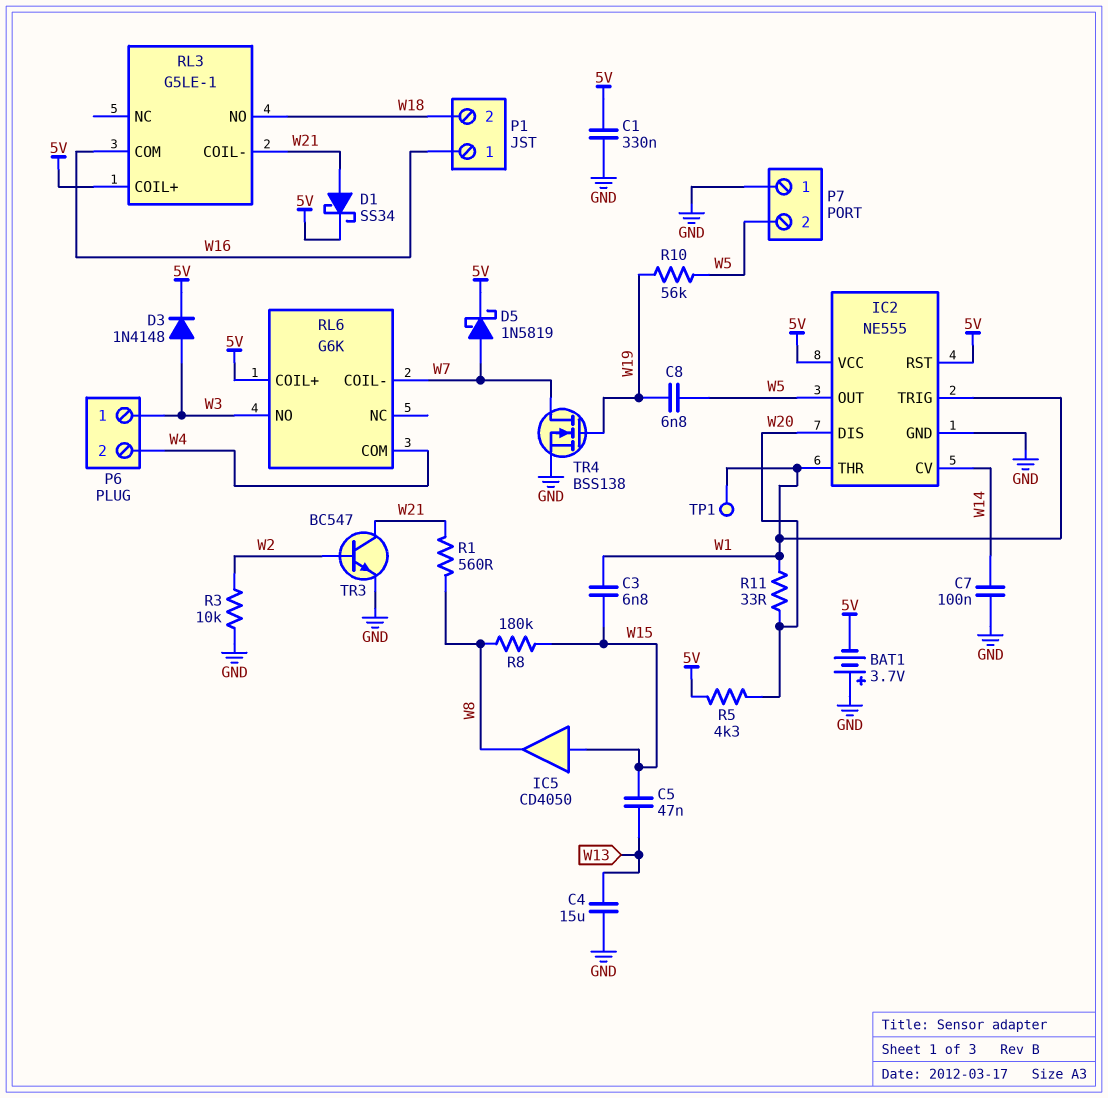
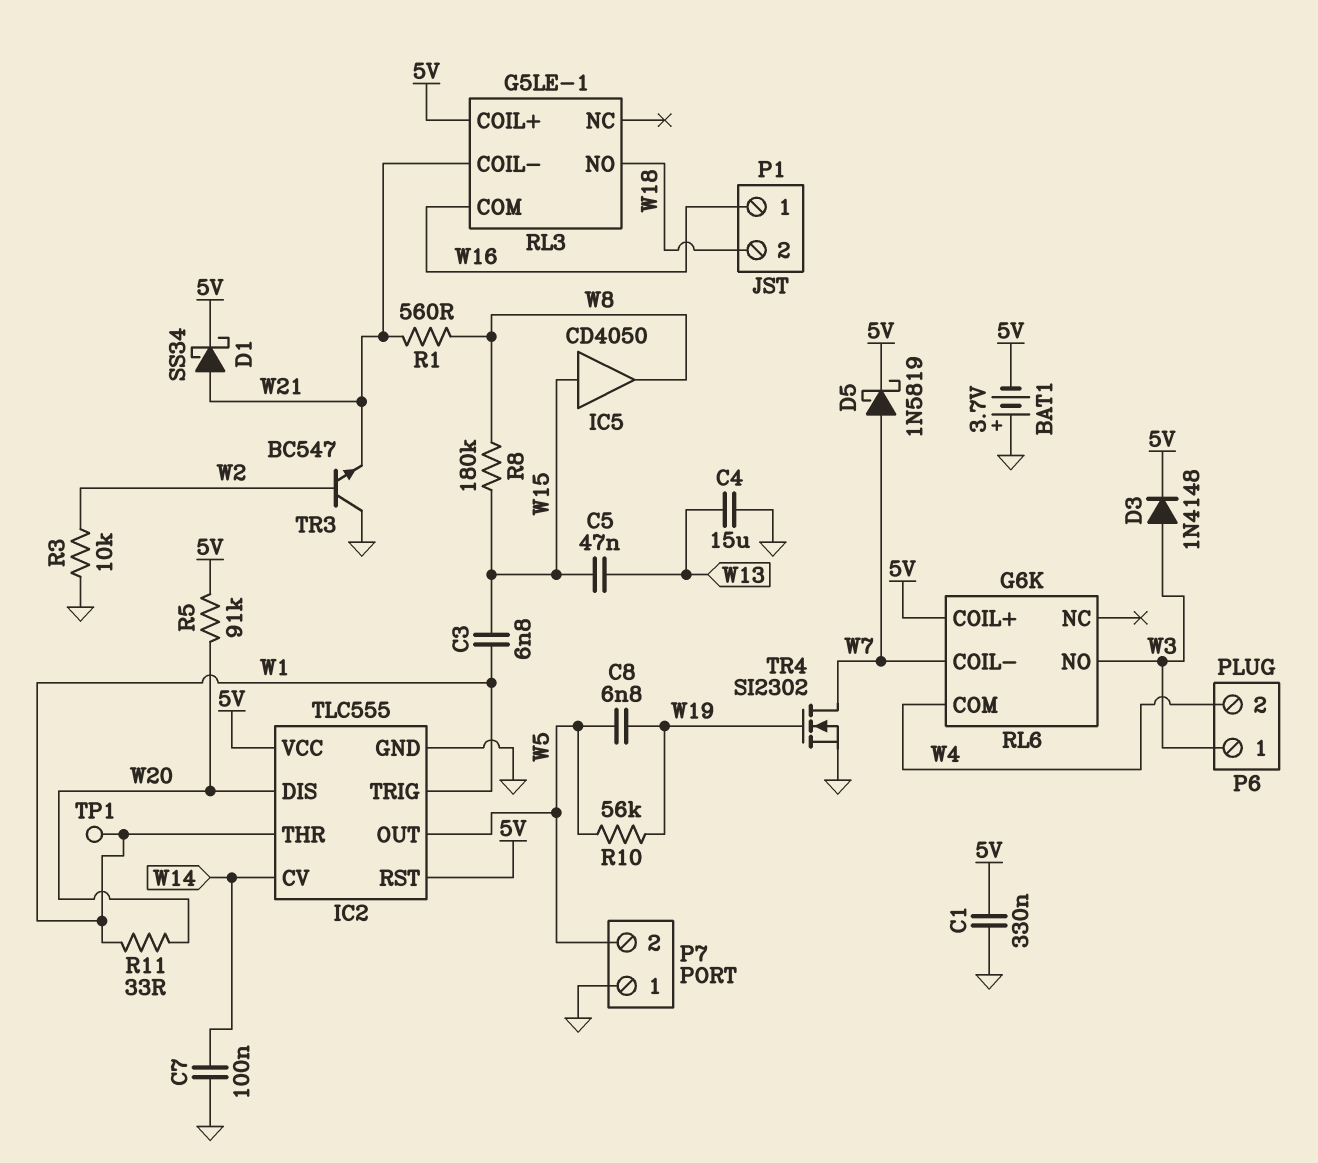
IC2: NE555 -> TLC555
R5: 4.3k (5V, W20) -> 91k (5V, W20)
TR3: NPN BC547 (B W2, C W21, E GND) -> NPN BC547 (B W2, C GND, E W21)
TR4: NMOS BSS138 (G W19, D W7, S GND) -> NMOS SI2302 (G W19, D W7, S GND)

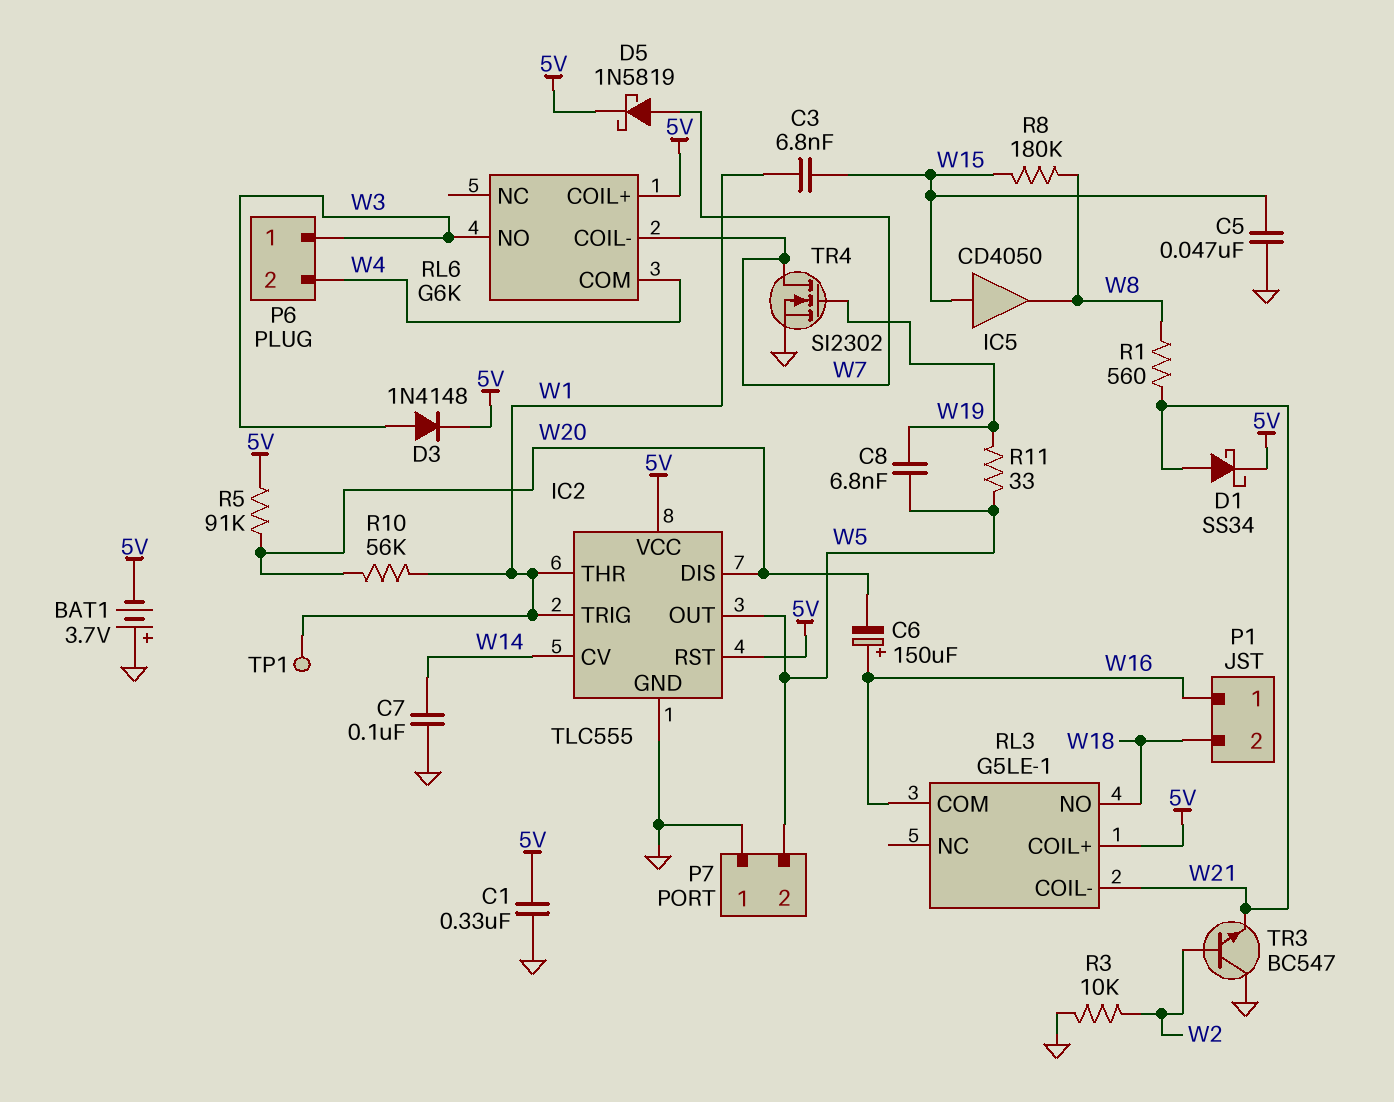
C4: 15uF (GND, W13) -> none
C5: 47nF (W13, W15) -> 47nF (GND, W15)
C6: none -> 150uF (plus W16, minus W20)
R10: 56k (W5, W19) -> 56k (W1, W20)
R11: 33 (W1, W20) -> 33 (W5, W19)

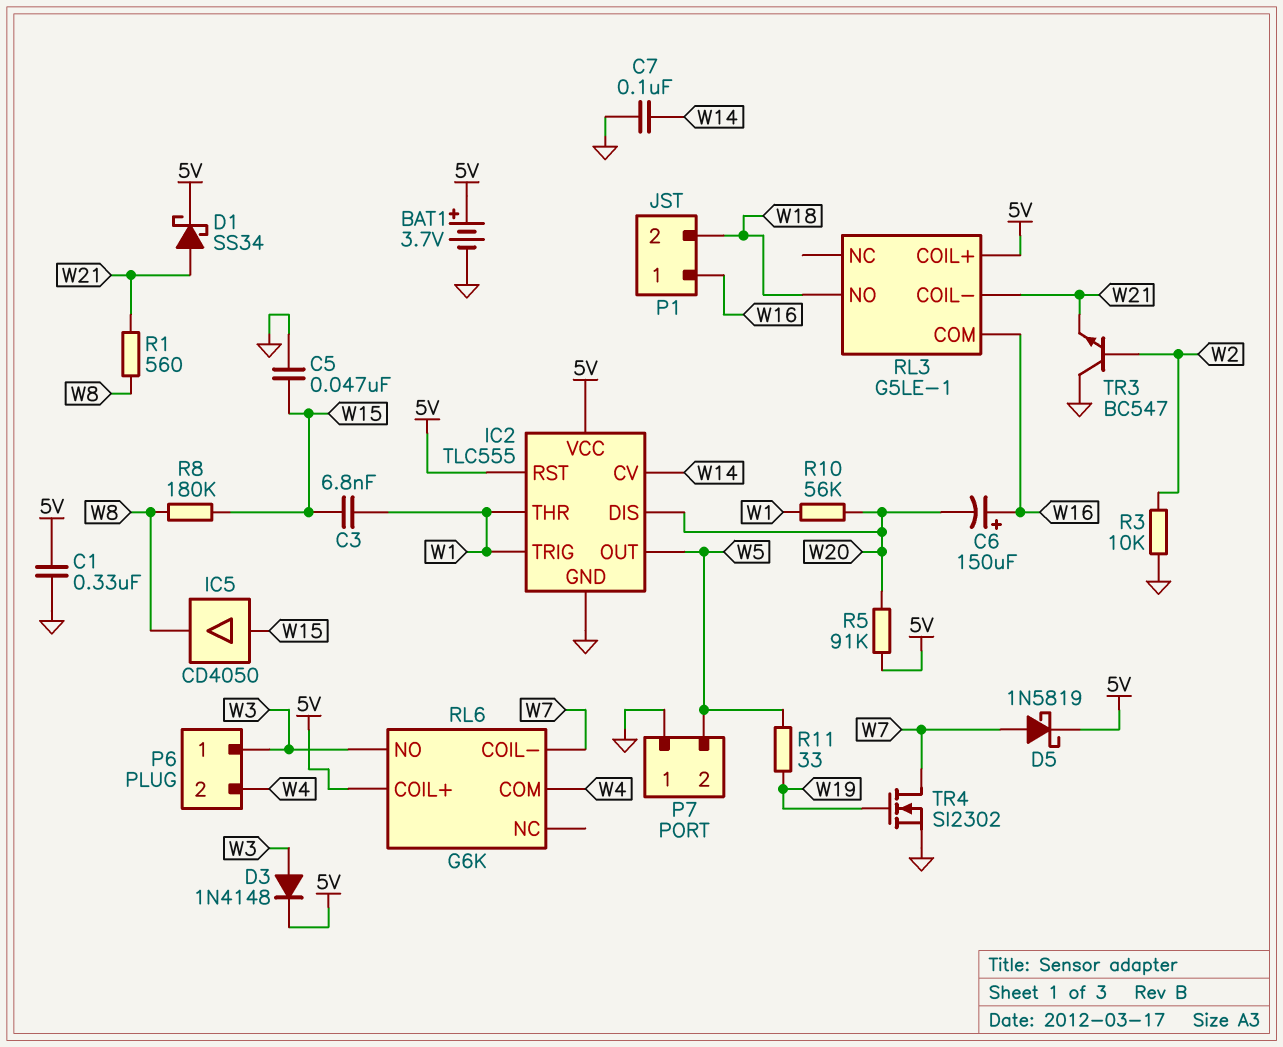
BAT1: 3.7V (plus GND, minus 5V) -> 3.7V (plus 5V, minus GND)
C8: 6.8nF (W5, W19) -> none
TP1: test point (W1) -> none

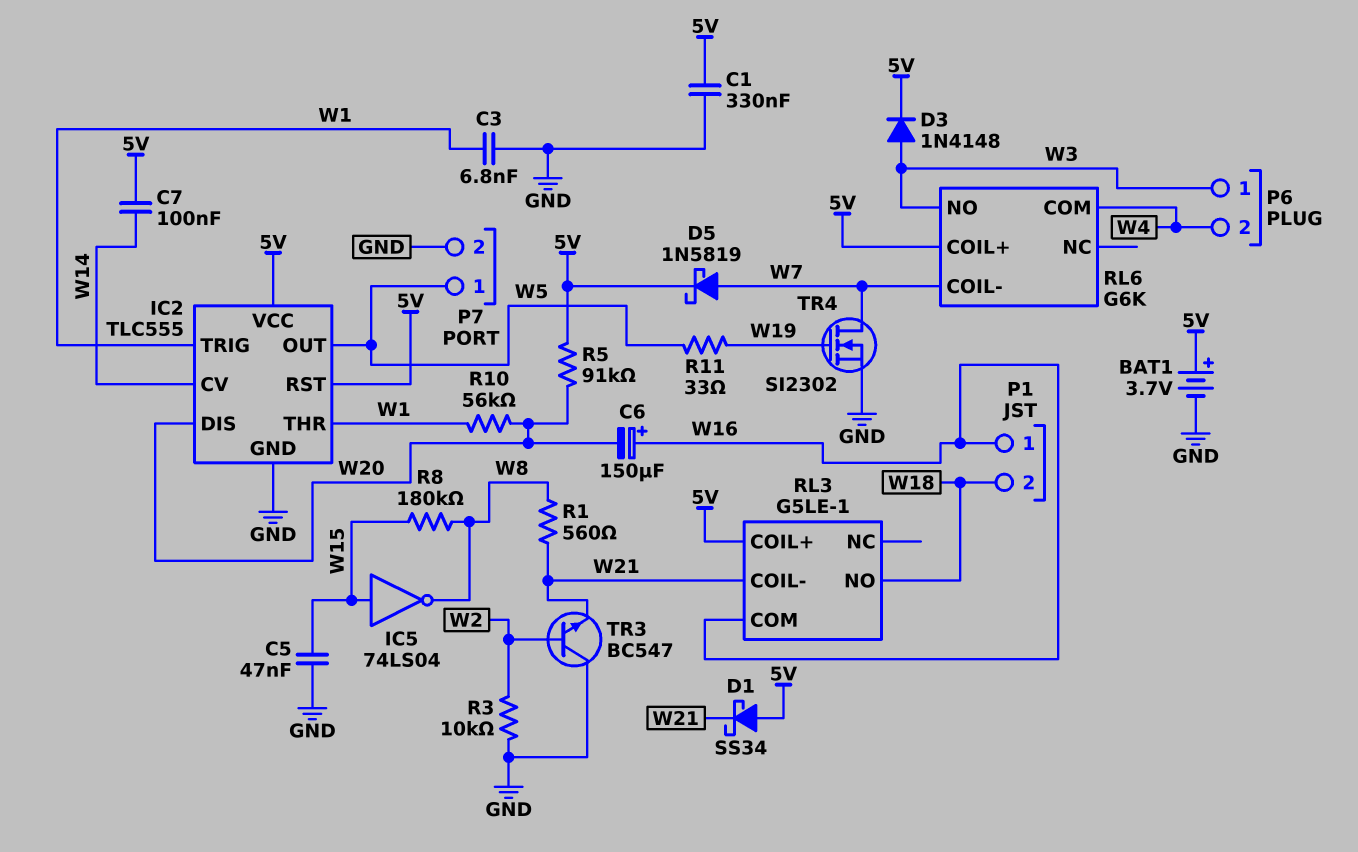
C3: 6.8nF (W1, W15) -> 6.8nF (GND, W1)
C7: 100nF (GND, W14) -> 100nF (5V, W14)
D1: schottky SS34 (A W21, K 5V) -> schottky SS34 (A 5V, K W21)
IC5: buffer CD4050 (in W15, out W8) -> NOT 74LS04 (in W15, out W8)
P7 pin 1: GND -> W5
P7 pin 2: W5 -> GND

